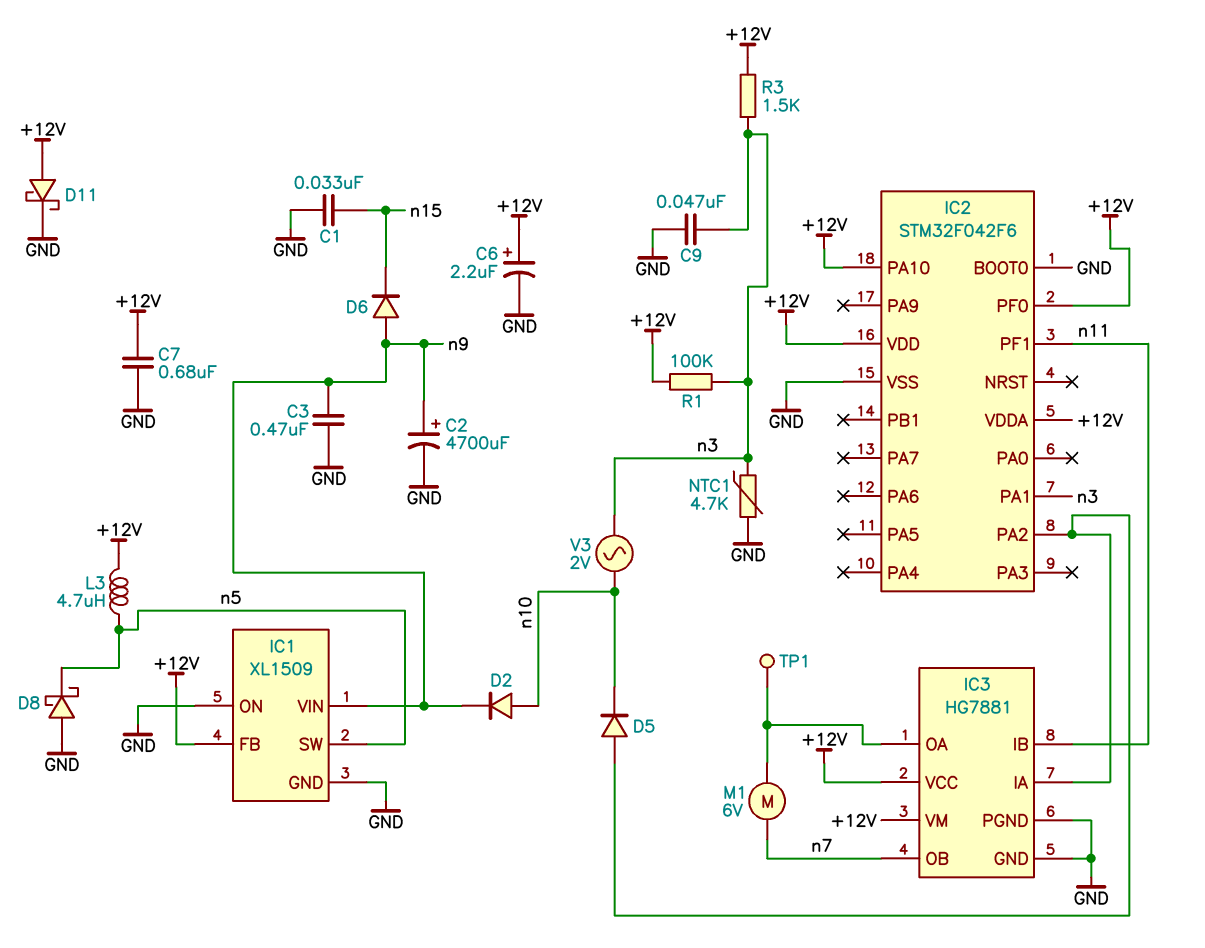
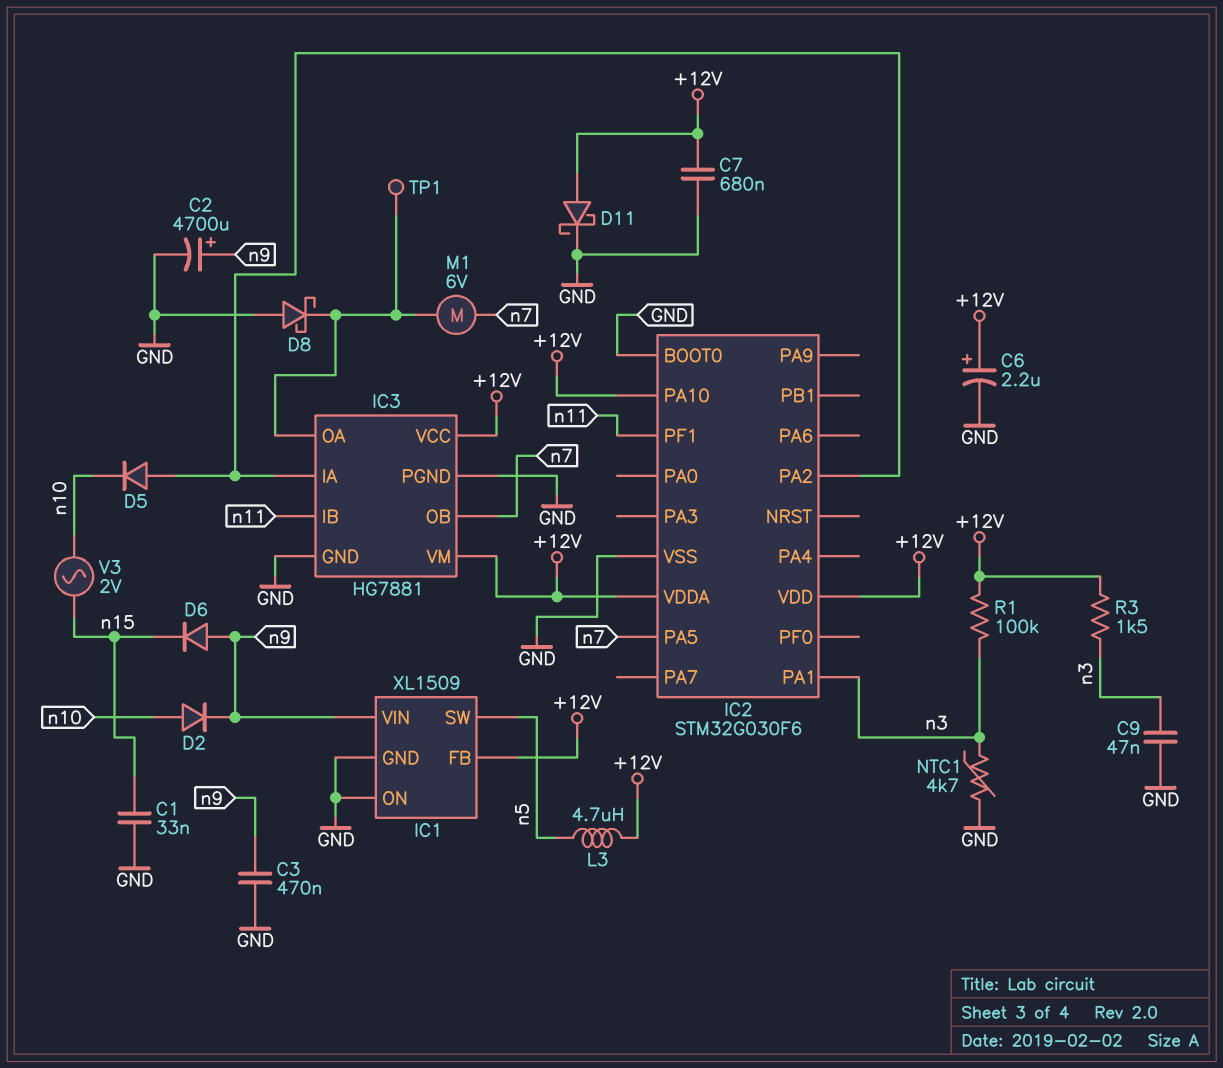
D8: schottky (A GND, K n5) -> schottky (A GND, K IC3/OA)
IC2: STM32F042F6 -> STM32G030F6
IC2 pin PA5: none -> n7
IC2 pin PF0: +12V -> none
V3: AC 2V (n3, n10) -> AC 2V (n10, n15)

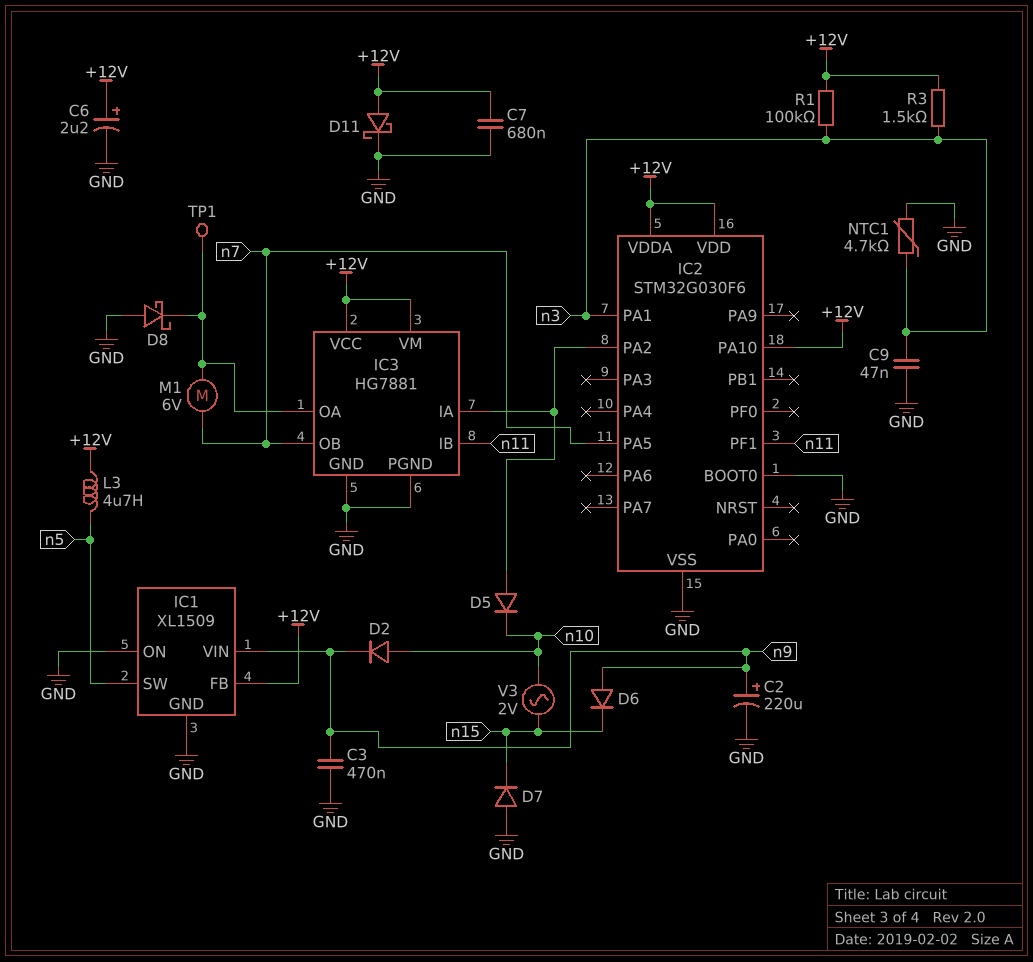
C1: 33nF (GND, n15) -> none
C2: 4700uF (plus n9, minus GND) -> 220uF (plus n9, minus GND)
D7: none -> diode (A GND, K n15)

